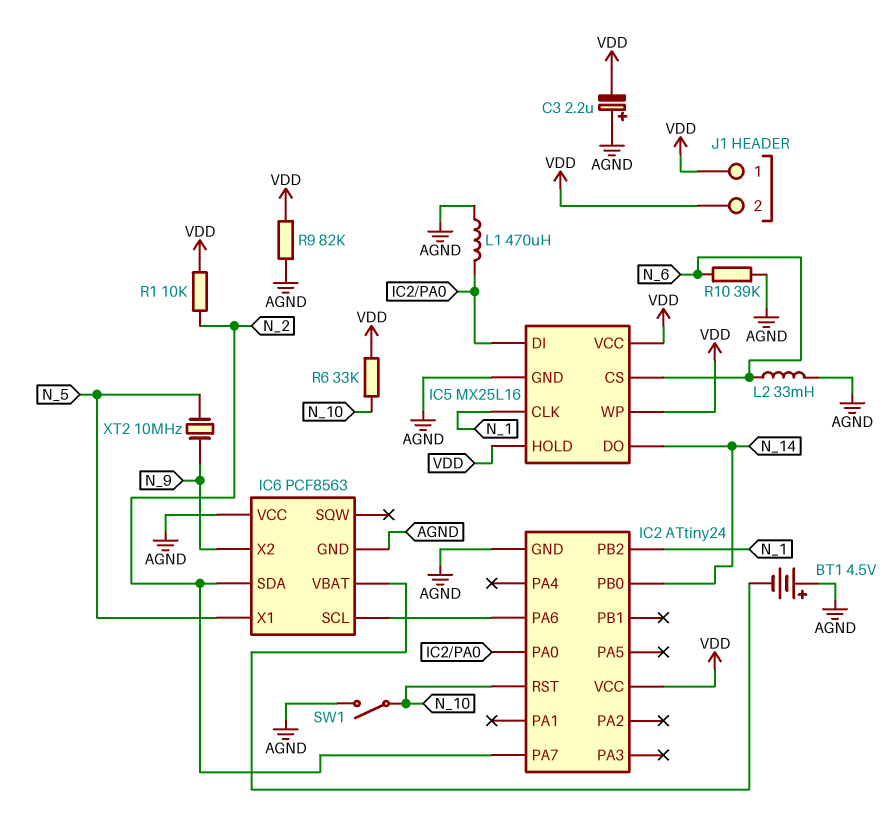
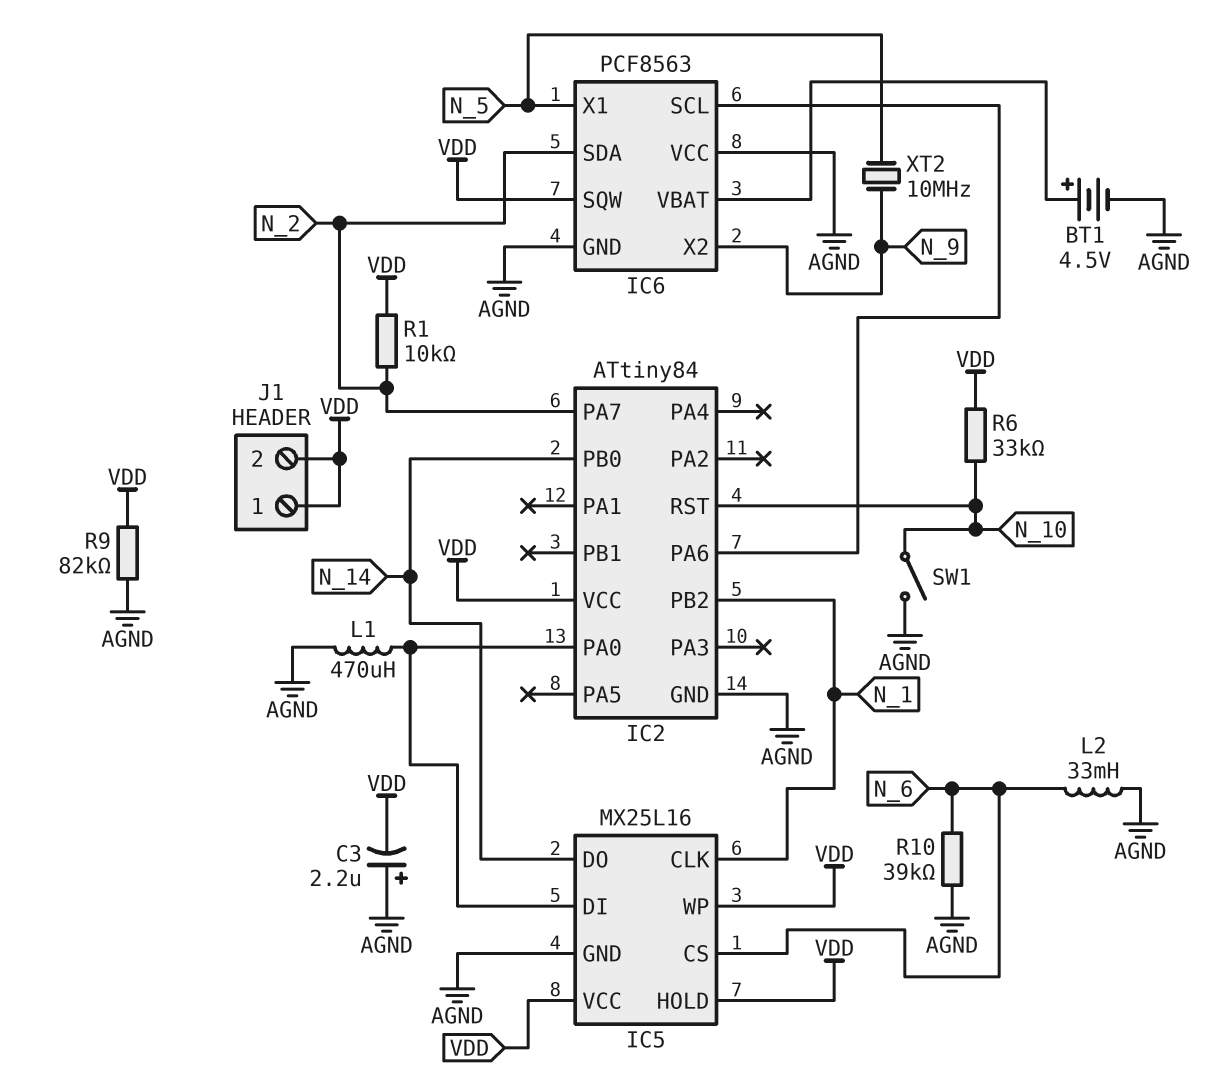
BT1: 4.5V (plus AGND, minus IC6/VBAT) -> 4.5V (plus IC6/VBAT, minus AGND)
IC2: ATtiny24 -> ATtiny84
IC6 pin SQW: none -> VDD

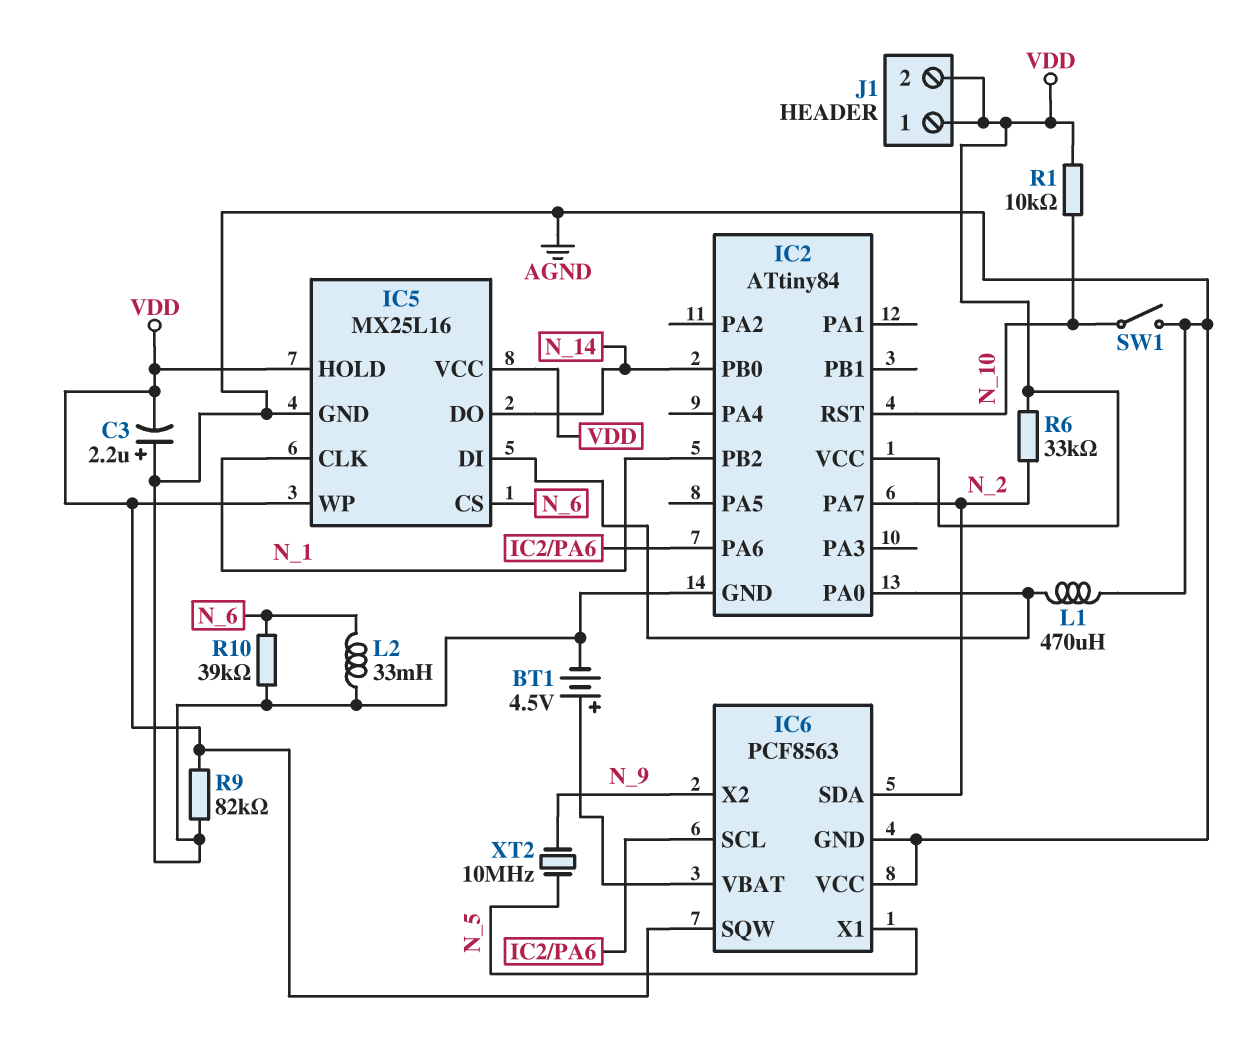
R1: 10k (N_2, VDD) -> 10k (N_10, VDD)
R6: 33k (N_10, VDD) -> 33k (N_2, VDD)

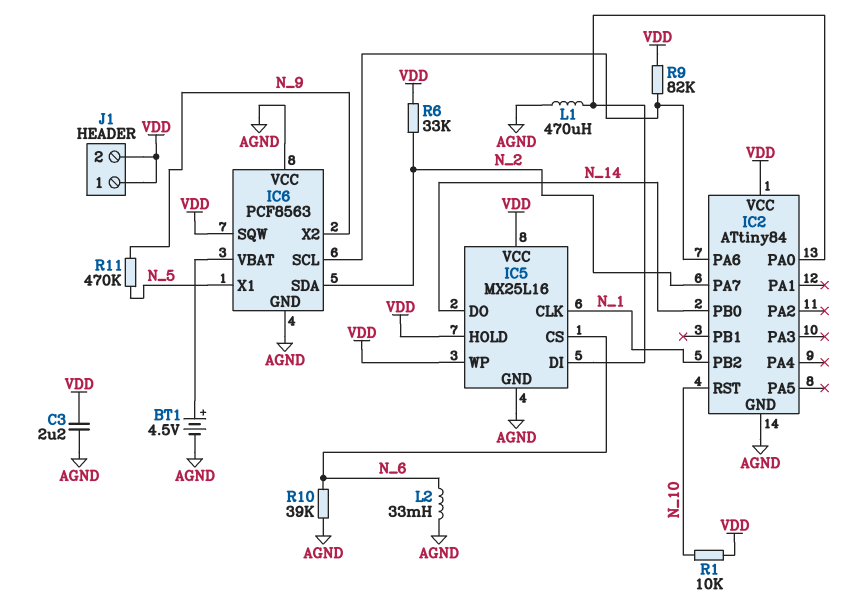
C3: 2.2uF (plus AGND, minus VDD) -> 2.2uF (AGND, VDD)
R9: 82k (AGND, VDD) -> 82k (IC2/PA6, VDD)
R11: none -> 470k (N_5, N_9)
SW1: switch (AGND, N_10) -> none
XT2: 10MHz (N_5, N_9) -> none

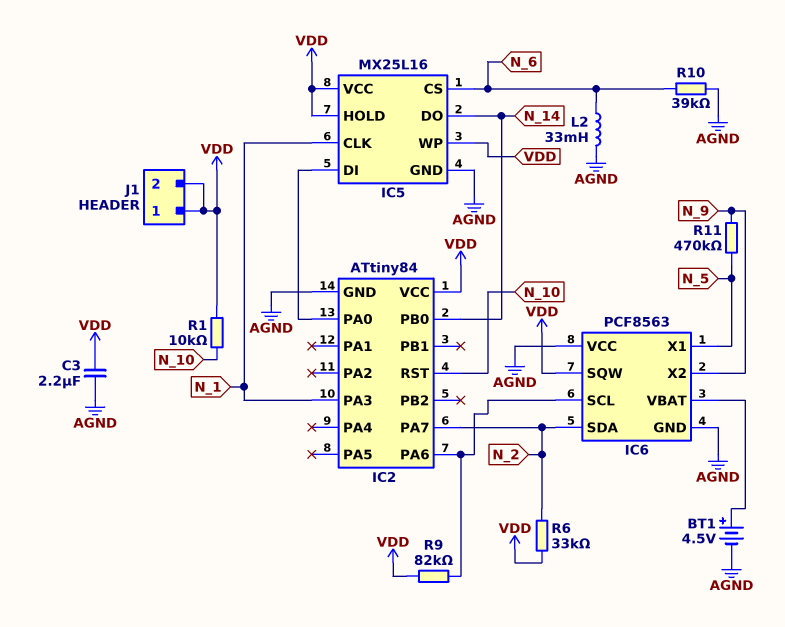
IC2 pin PA3: none -> N_1
IC2 pin PB2: N_1 -> none
L1: 470uH (AGND, IC2/PA0) -> none

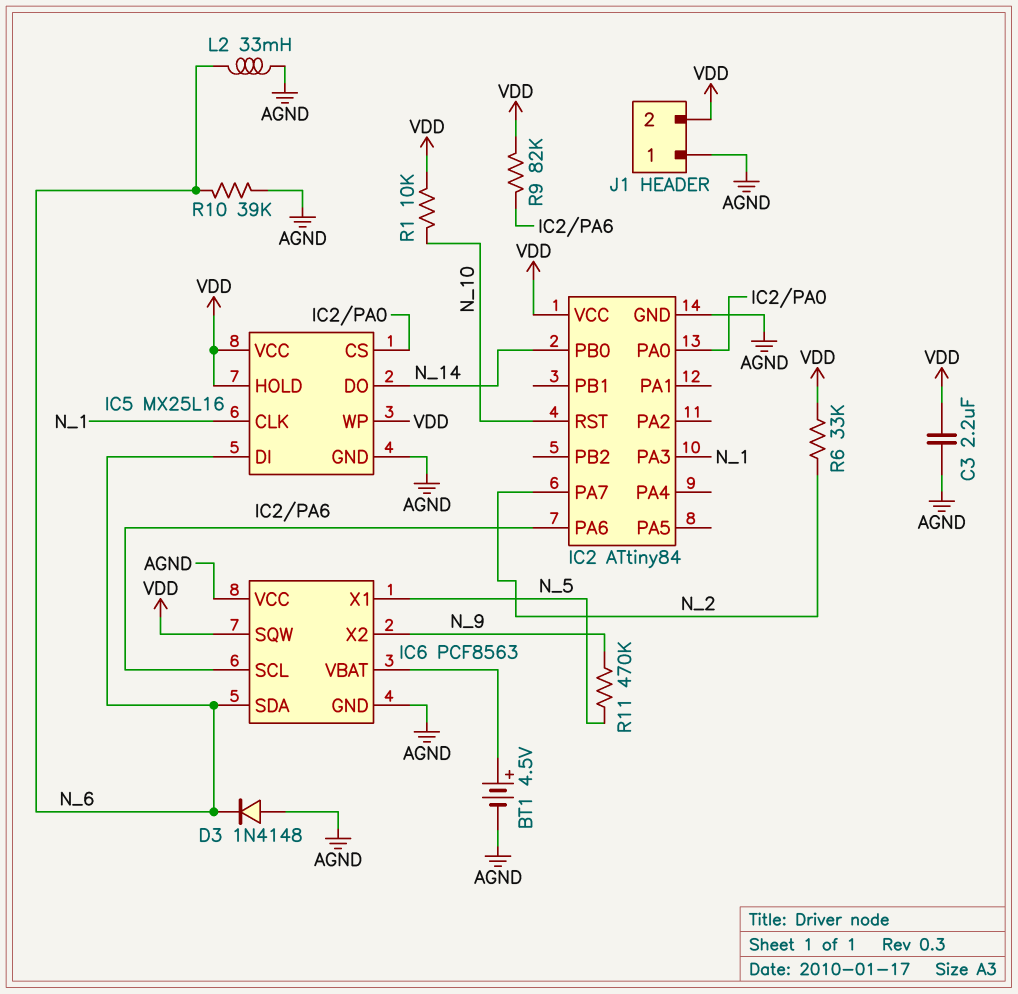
D3: none -> diode 1N4148 (A AGND, K N_6)
IC5 pin CS: N_6 -> IC2/PA0
IC5 pin DI: IC2/PA0 -> N_6
IC6 pin SDA: N_2 -> N_6
J1 pin 1: VDD -> AGND

